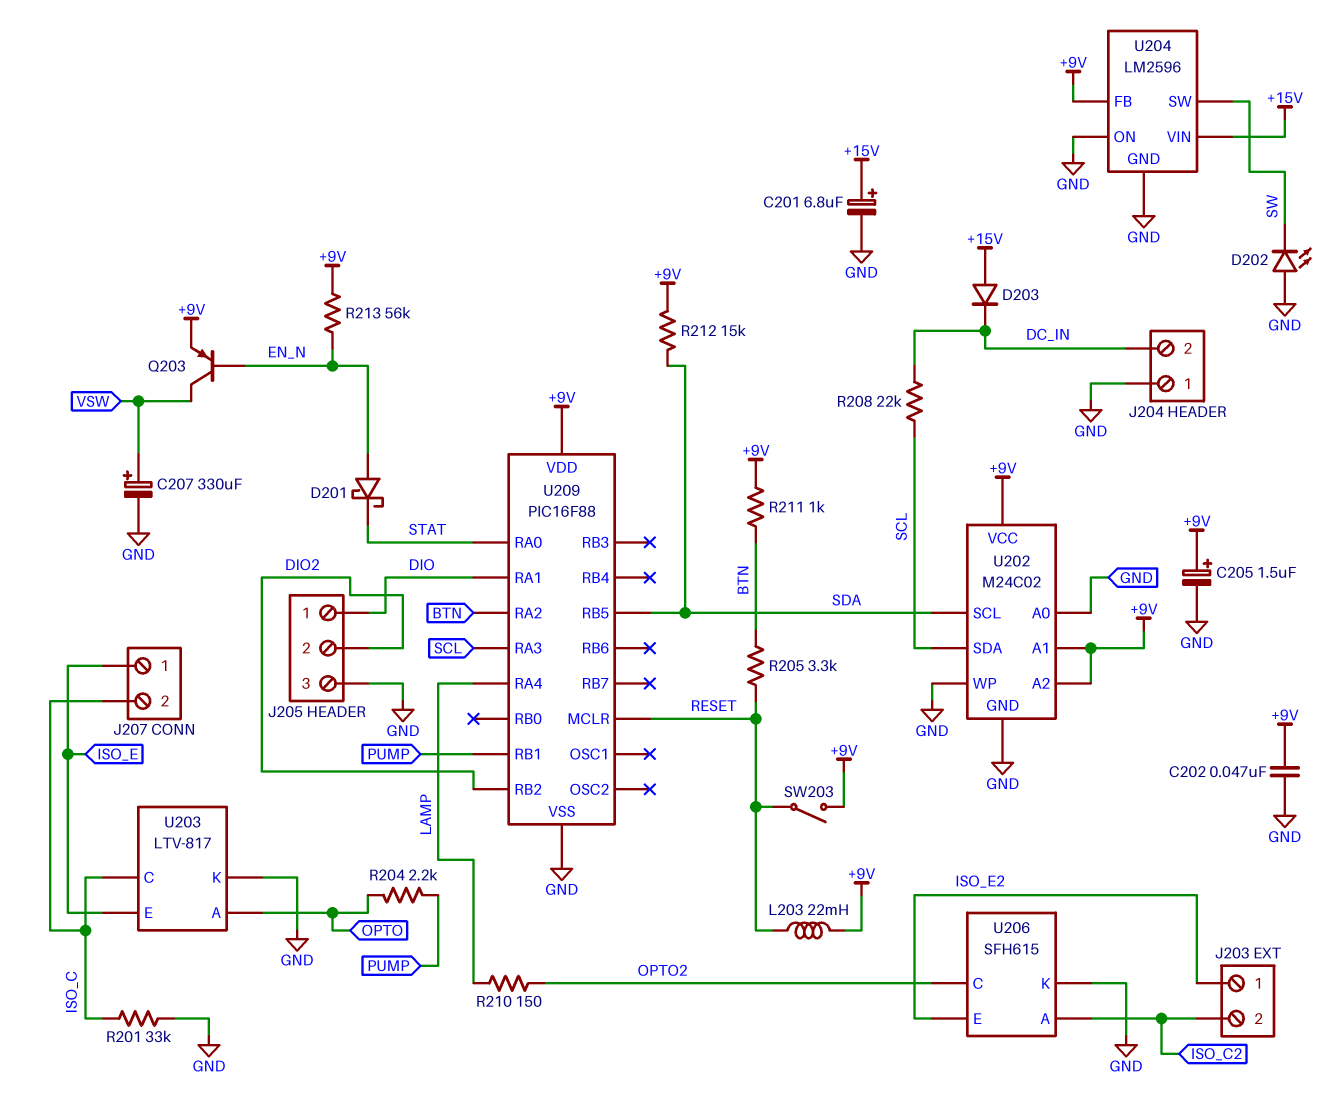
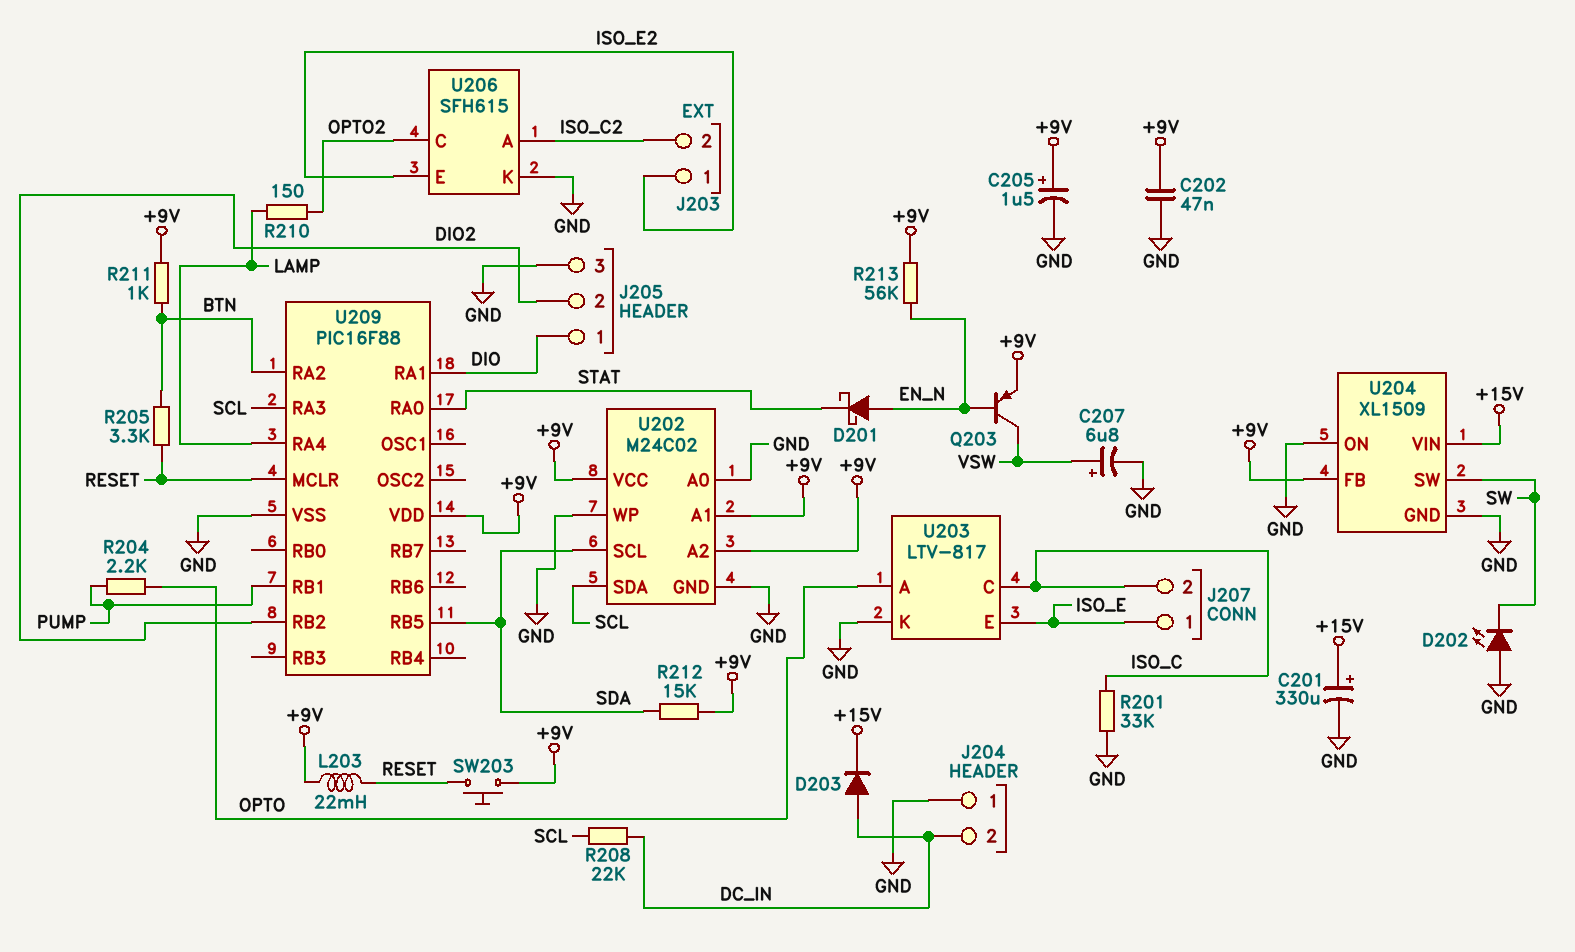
C201: 6.8uF (plus +15V, minus GND) -> 330uF (plus +15V, minus GND)
C207: 330uF (plus VSW, minus GND) -> 6.8uF (plus VSW, minus GND)
D203: diode (A +15V, K DC_IN) -> diode (A DC_IN, K +15V)
SW203: switch (+9V, RESET) -> button (+9V, RESET)
U204: LM2596 -> XL1509

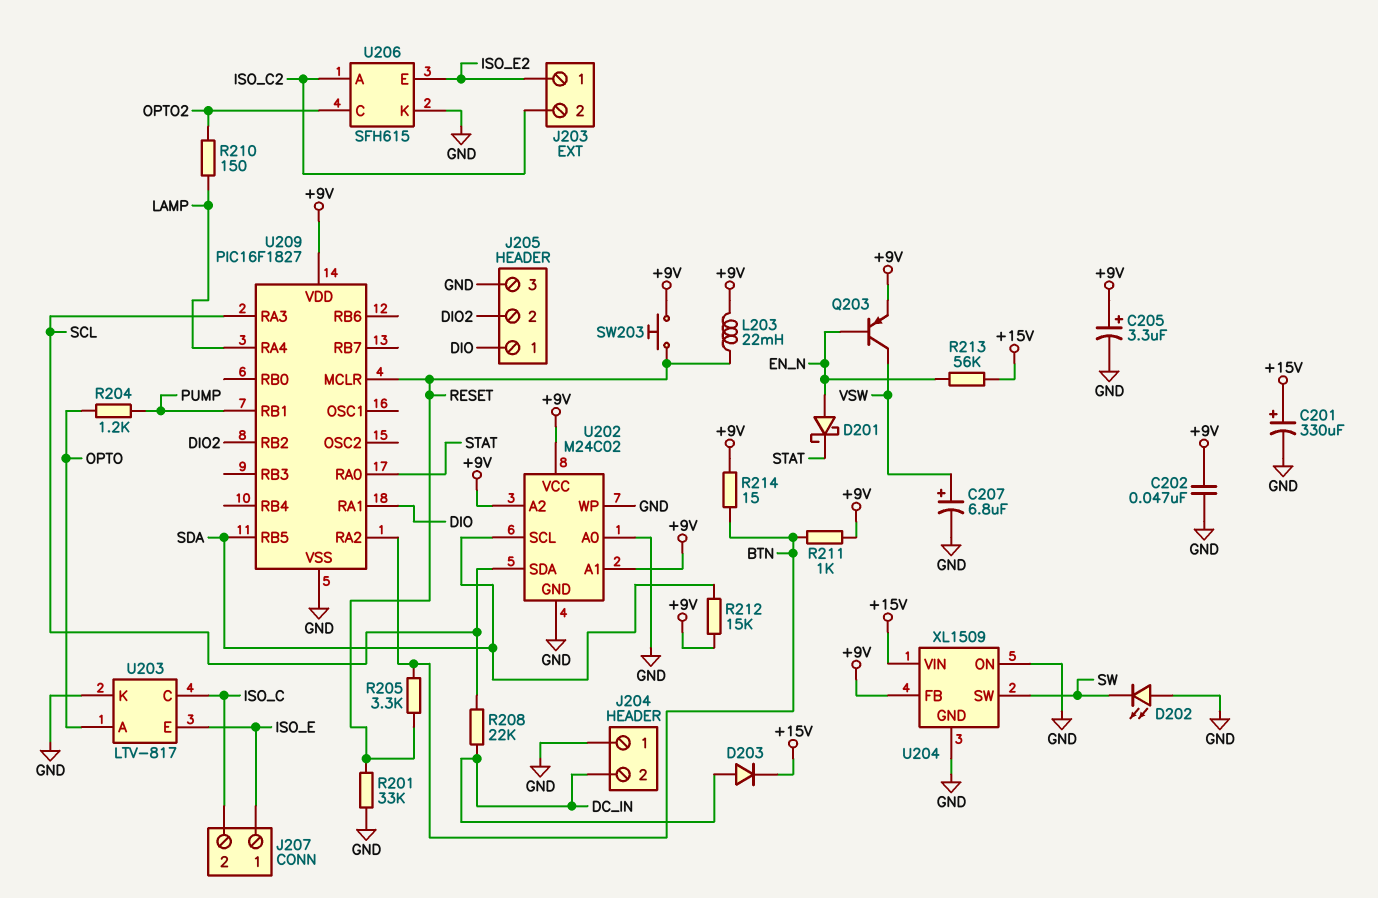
C205: 1.5uF (plus +9V, minus GND) -> 3.3uF (plus +9V, minus GND)
R201: 33k (GND, ISO_C) -> 33k (GND, RESET)
R204: 2.2k (OPTO, PUMP) -> 1.2k (OPTO, PUMP)
R213: 56k (+9V, EN_N) -> 56k (+15V, EN_N)
R214: none -> 15 (+9V, BTN)
U209: PIC16F88 -> PIC16F1827

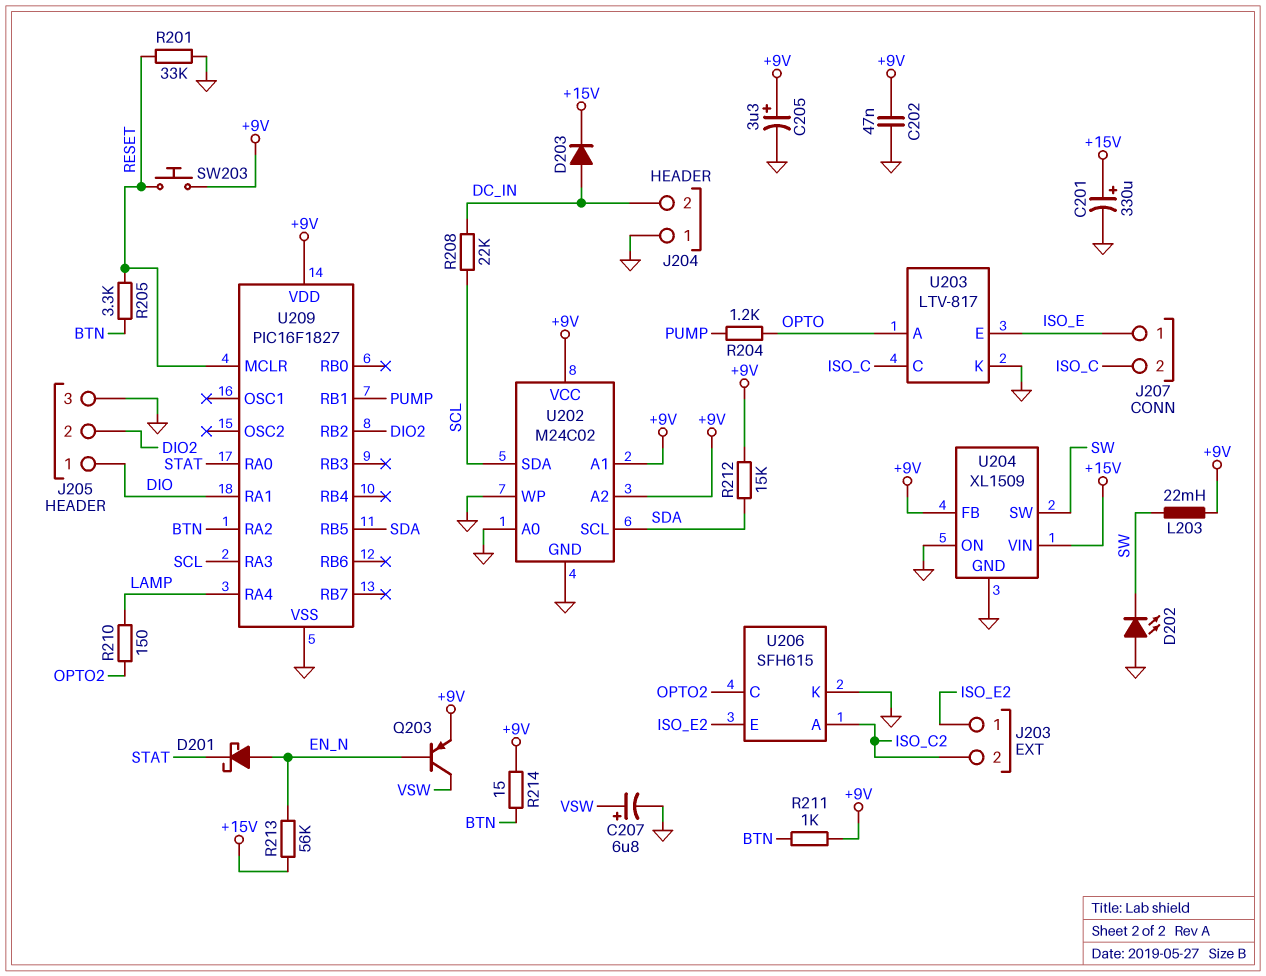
L203: 22mH (+9V, RESET) -> 22mH (+9V, SW)

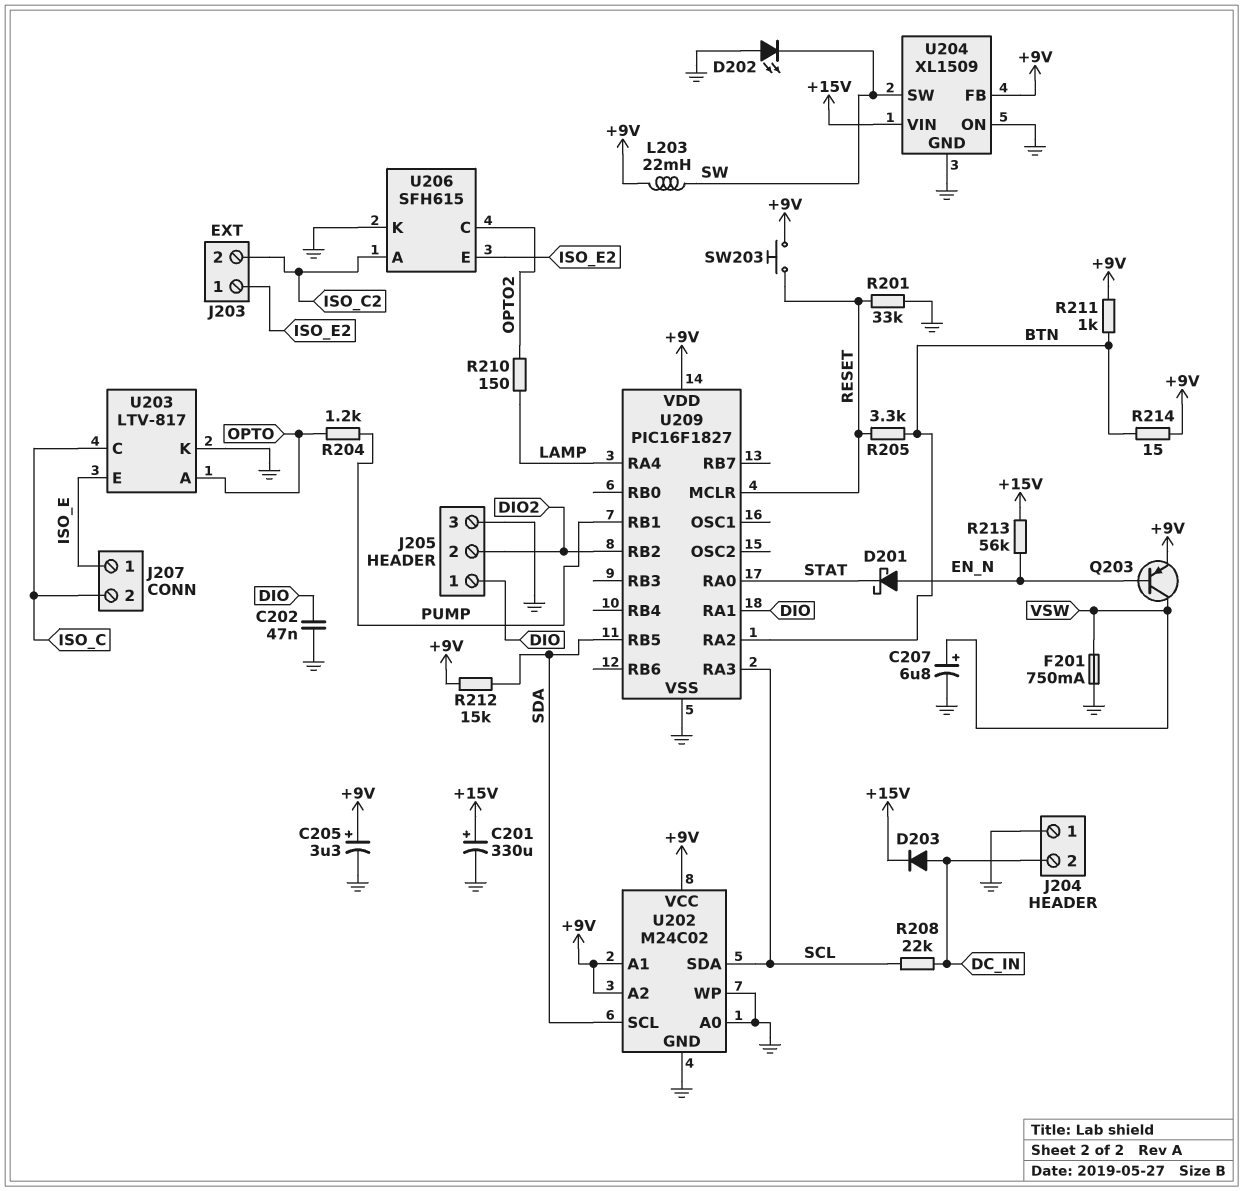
C202: 47nF (+9V, GND) -> 47nF (DIO, GND)
F201: none -> 750mA (GND, VSW)

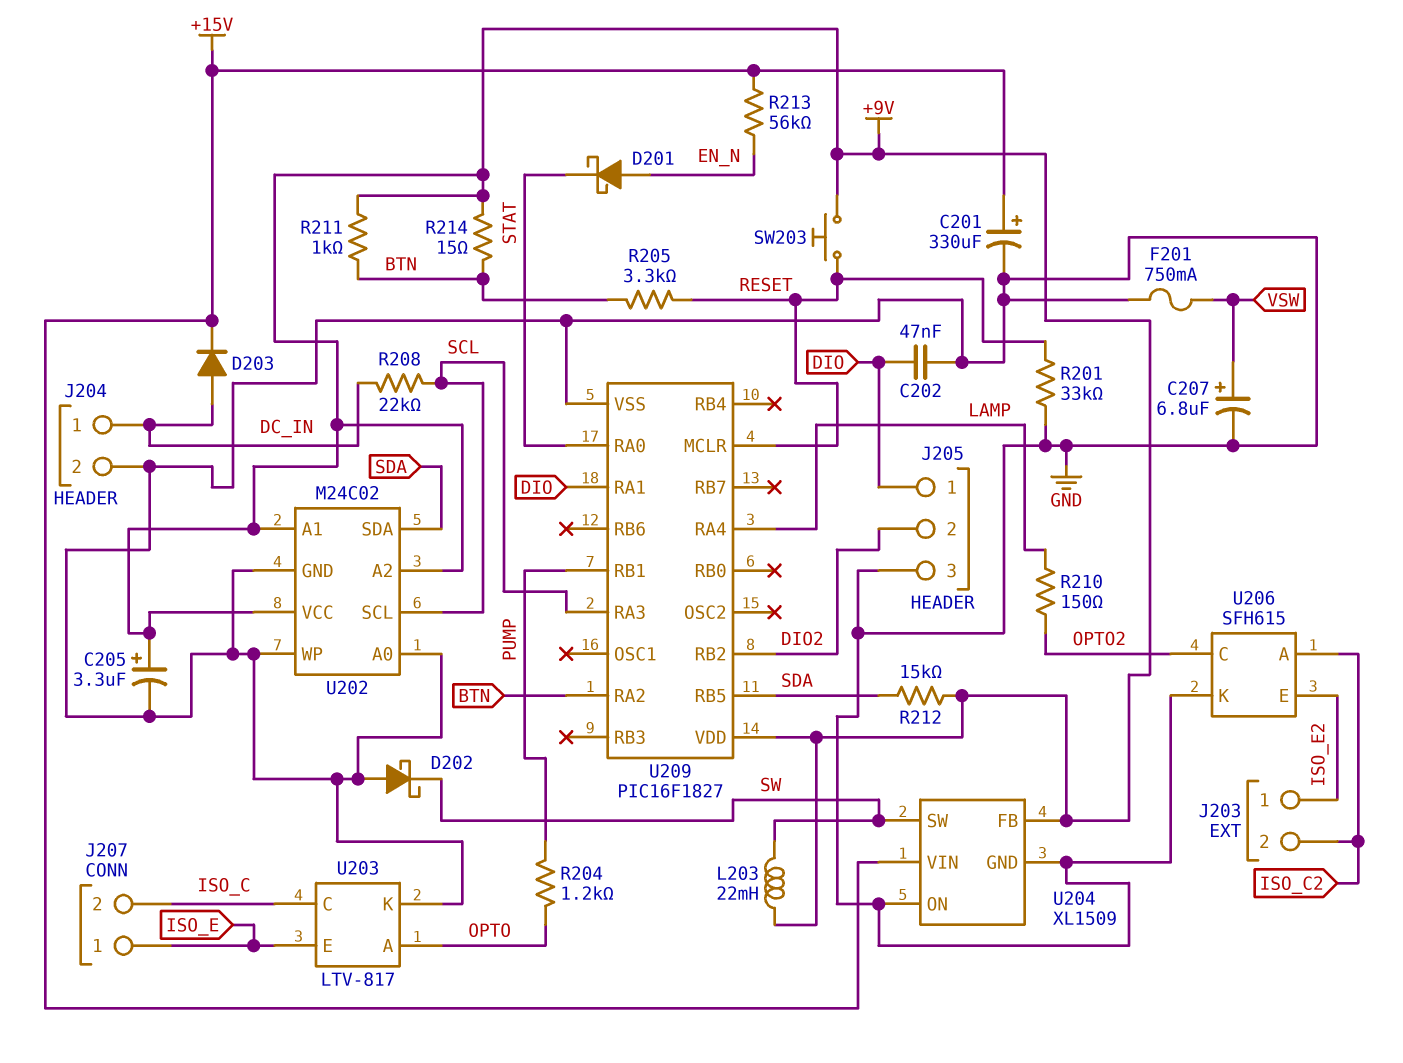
D202: LED (A GND, K SW) -> schottky (A GND, K SW)
J204 pin 1: GND -> DC_IN
J204 pin 2: DC_IN -> GND
Q203: PNP (B EN_N, C VSW, E +9V) -> none
U202 pin SCL: SDA -> SCL
U202 pin SDA: SCL -> SDA

